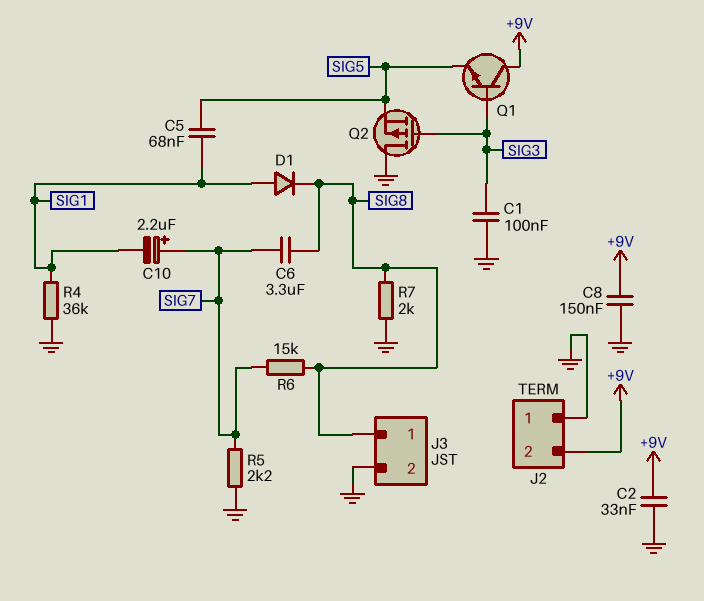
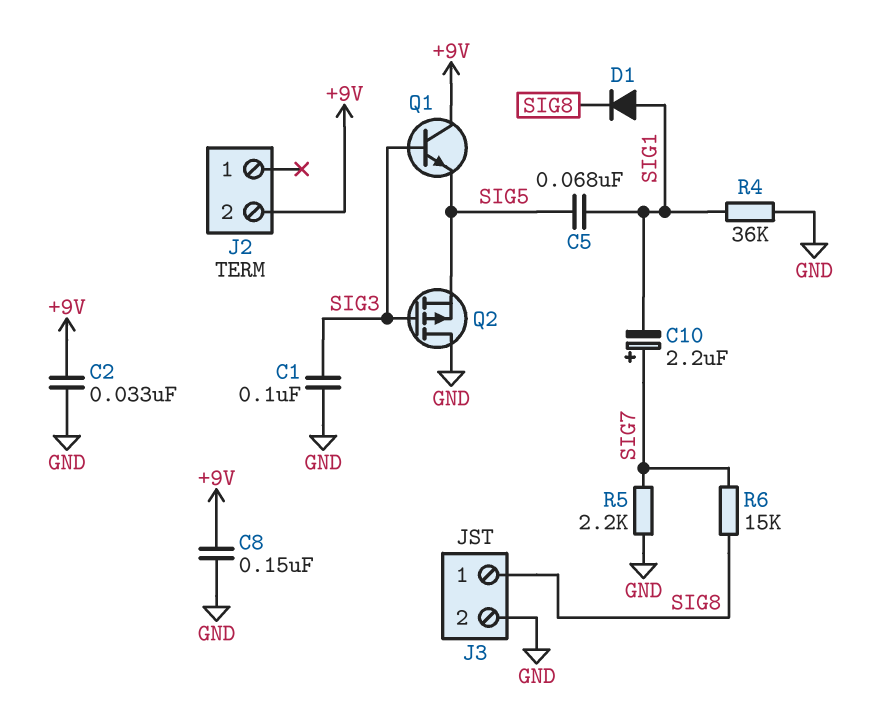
C6: 3.3uF (SIG7, SIG8) -> none
J2 pin 1: GND -> none
R7: 2k (GND, SIG8) -> none

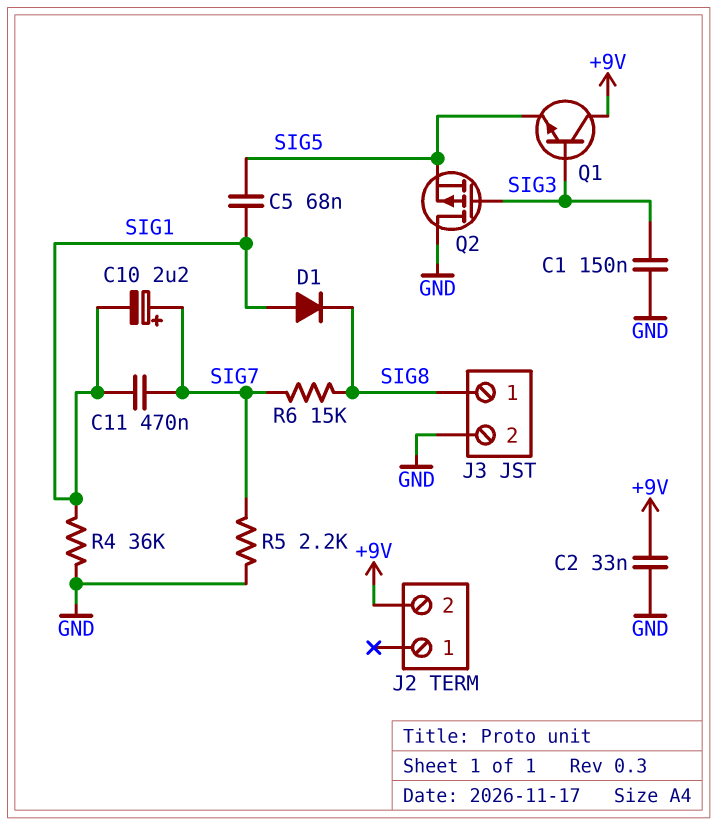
C1: 100nF (GND, SIG3) -> 150nF (GND, SIG3)
C8: 150nF (+9V, GND) -> none
C11: none -> 470nF (SIG1, SIG7)

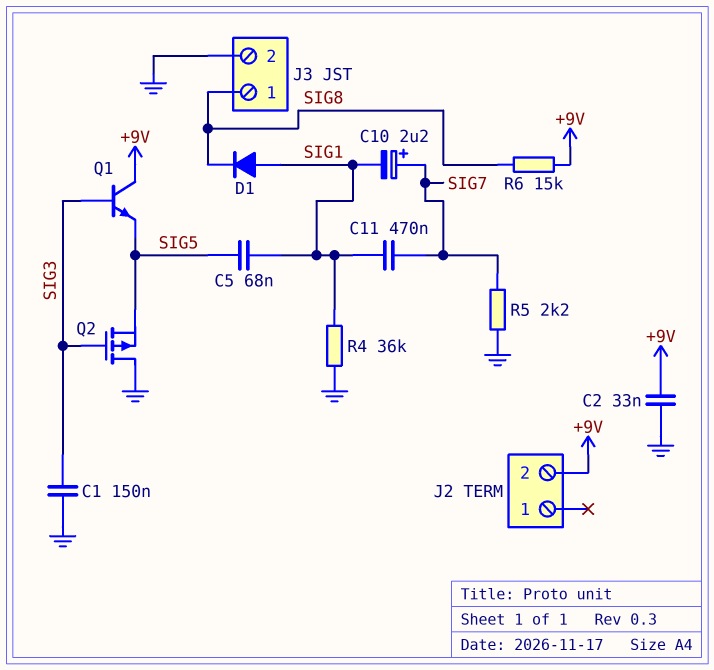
R6: 15k (SIG7, SIG8) -> 15k (+9V, SIG8)

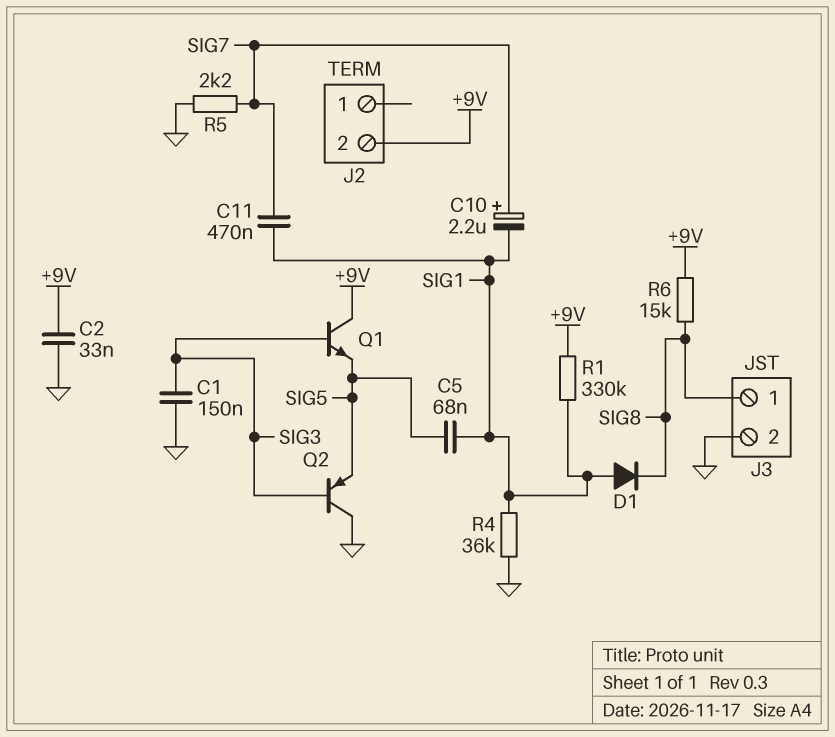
Q2: PMOS (G SIG3, D GND, S SIG5) -> PNP (B SIG3, C GND, E SIG5)
R1: none -> 330k (+9V, SIG1)

